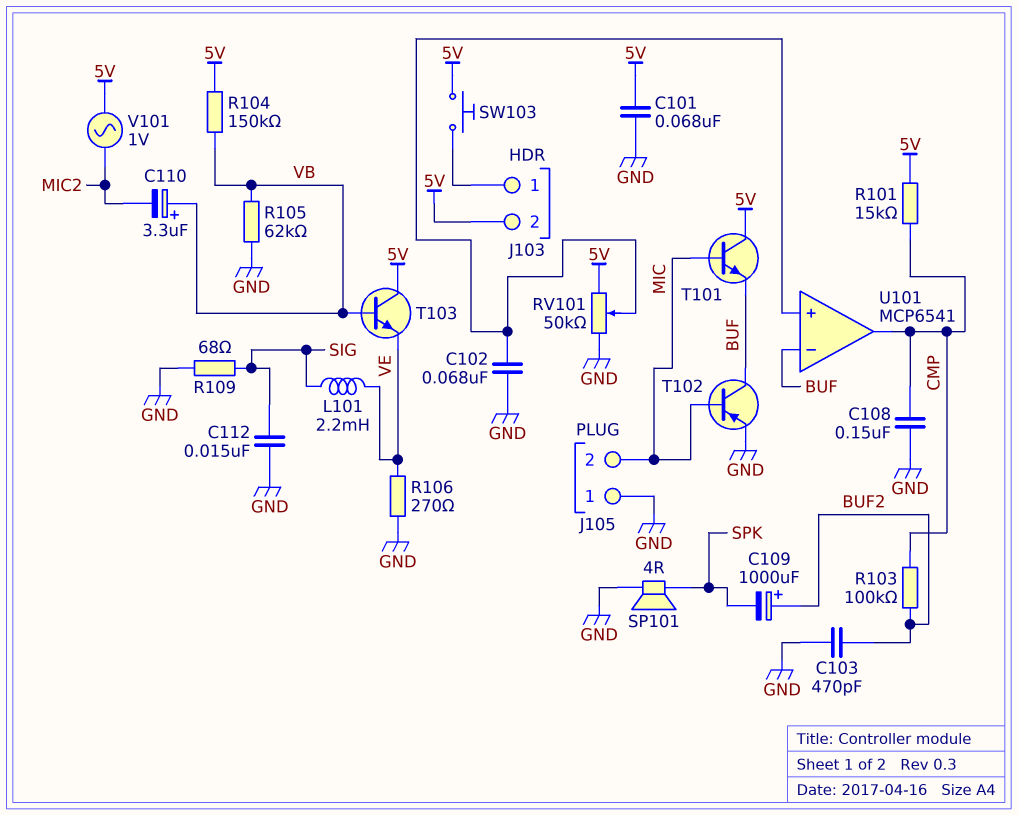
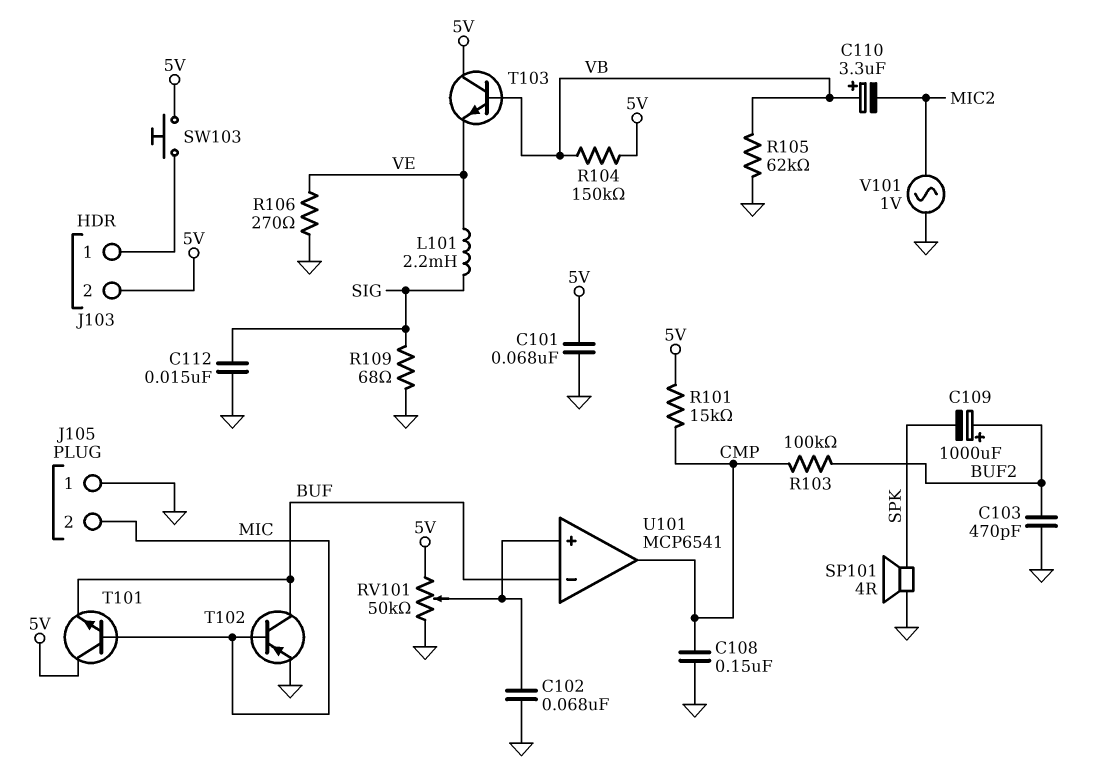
V101: AC 1V (5V, MIC2) -> AC 1V (GND, MIC2)

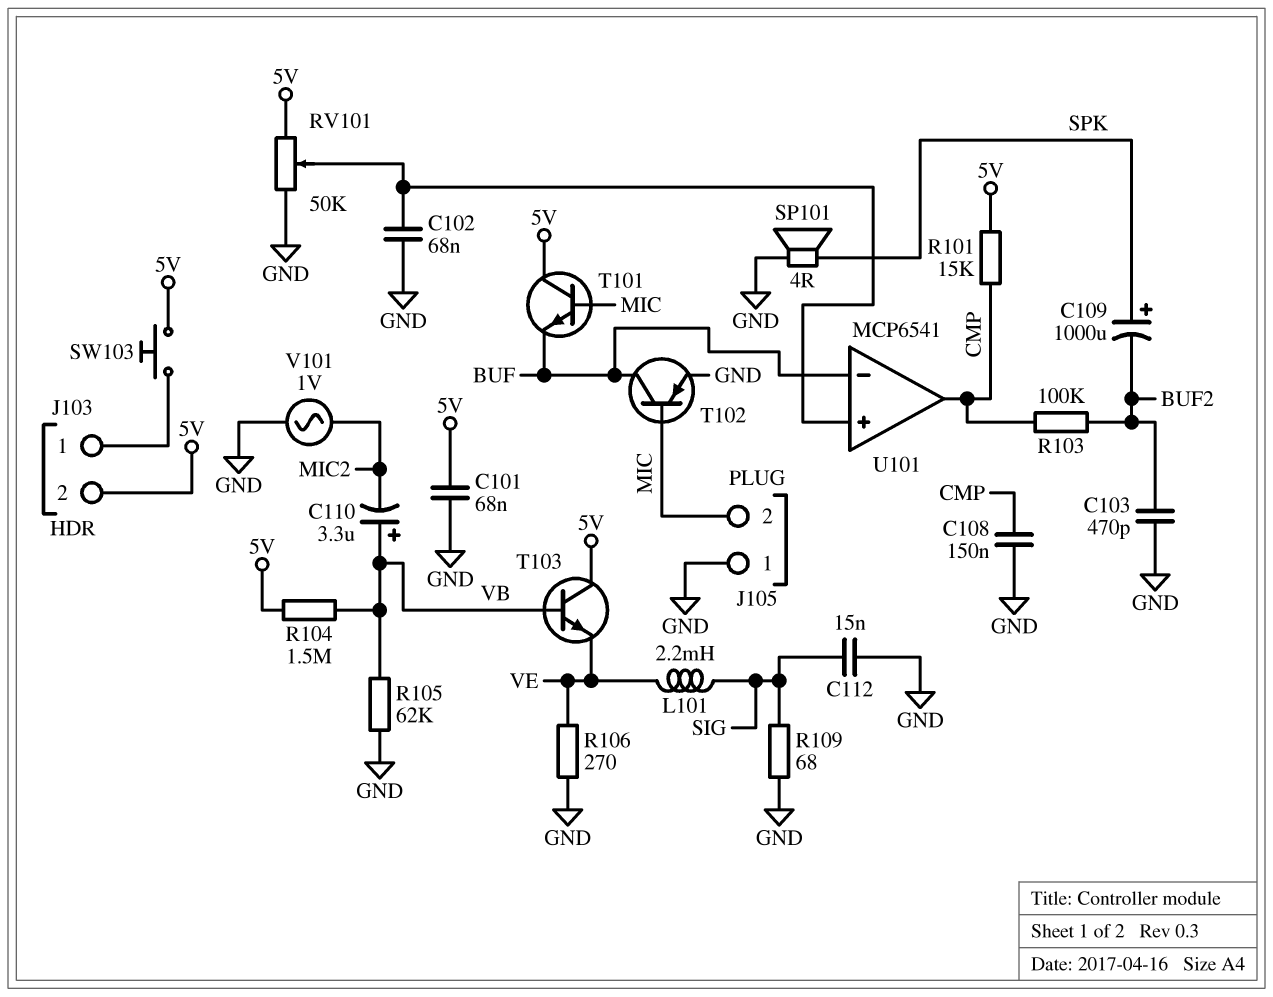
C109: 1000uF (plus BUF2, minus SPK) -> 1000uF (plus SPK, minus BUF2)
R104: 150k (5V, VB) -> 1.5M (5V, VB)

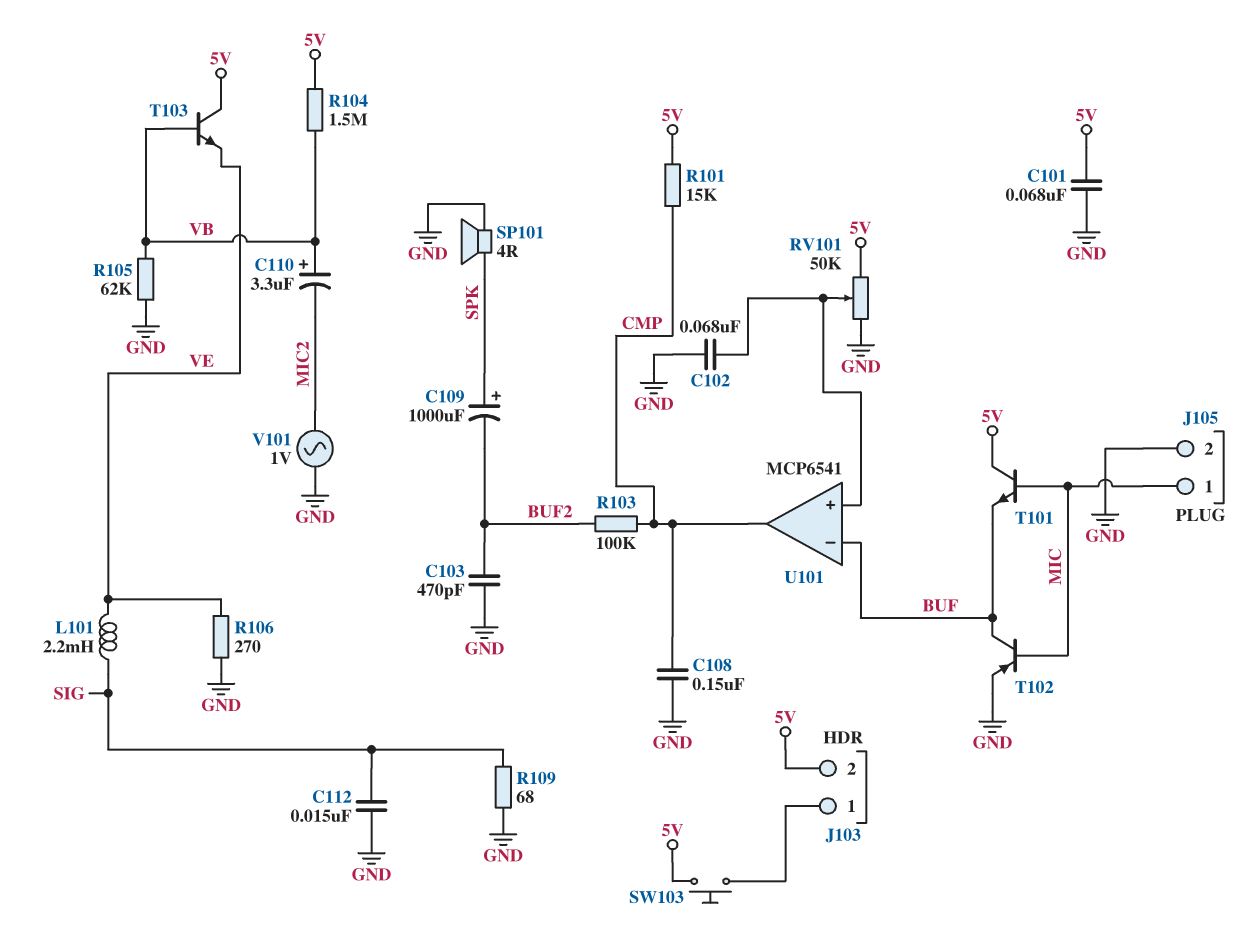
J105 pin 1: GND -> MIC
J105 pin 2: MIC -> GND

